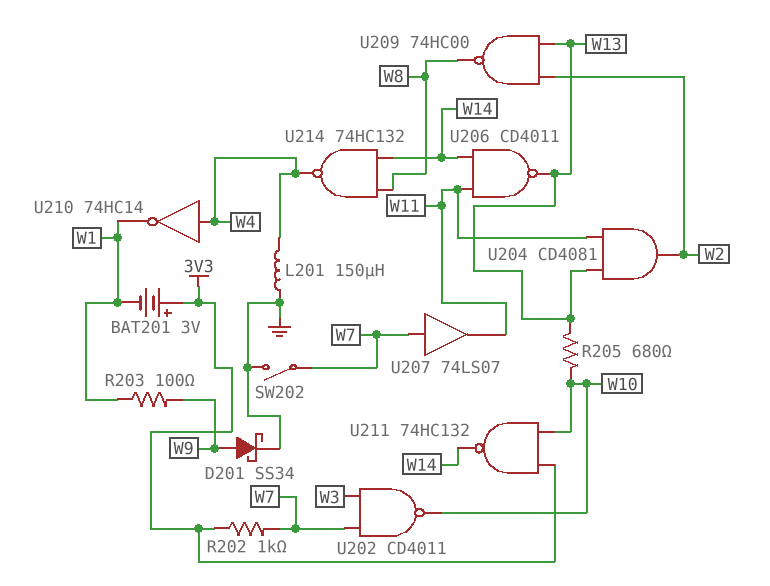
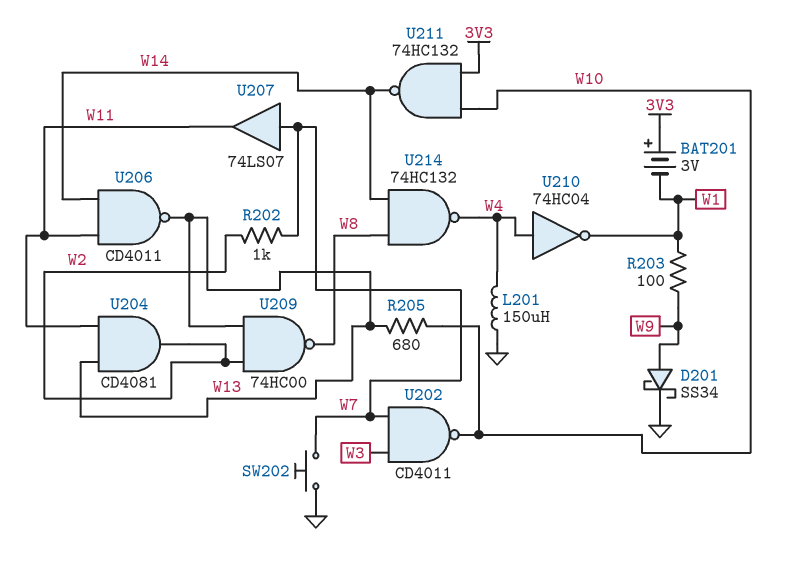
R202: 1k (3V3, W7) -> 1k (W2, W7)
SW202: switch (GND, W7) -> button (GND, W7)
U210: NOT 74HC14 (in W4, out W1) -> NOT 74HC04 (in W4, out W1)

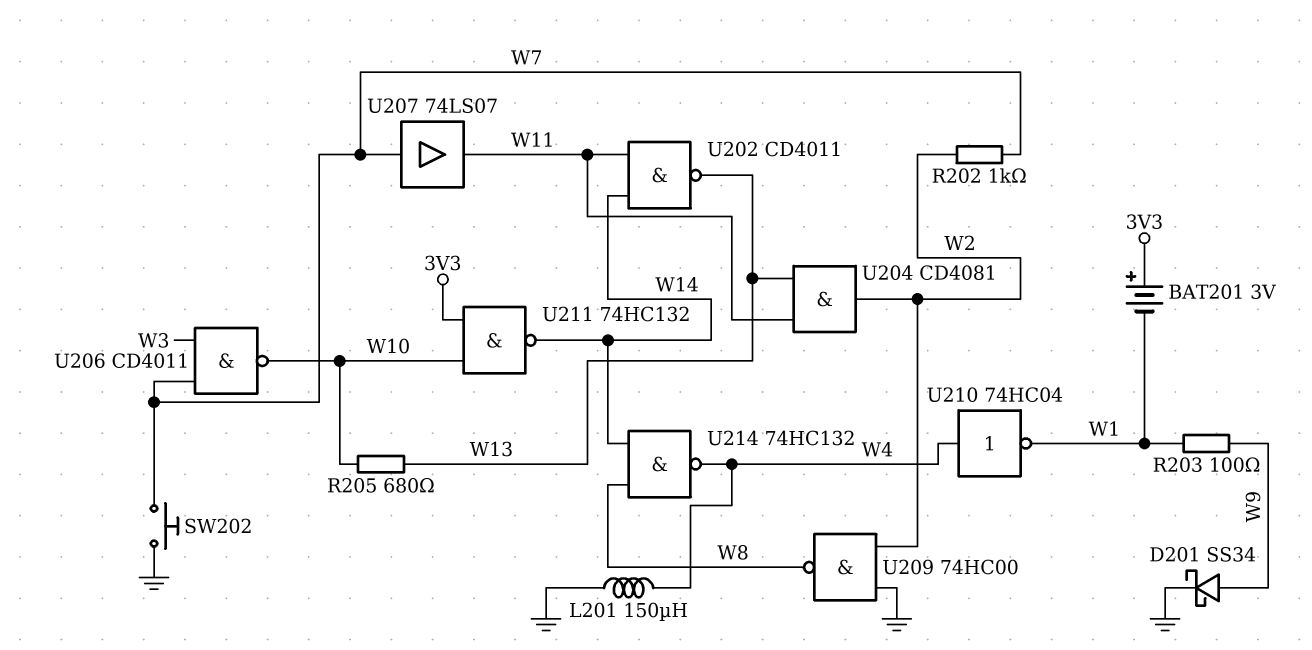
U202: NAND CD4011 (in W3, in W7, out W10) -> NAND CD4011 (in W11, in W14, out W13)
U206: NAND CD4011 (in W11, in W14, out W13) -> NAND CD4011 (in W3, in W7, out W10)
U209: NAND 74HC00 (in W2, in W13, out W8) -> NAND 74HC00 (in GND, in W2, out W8)

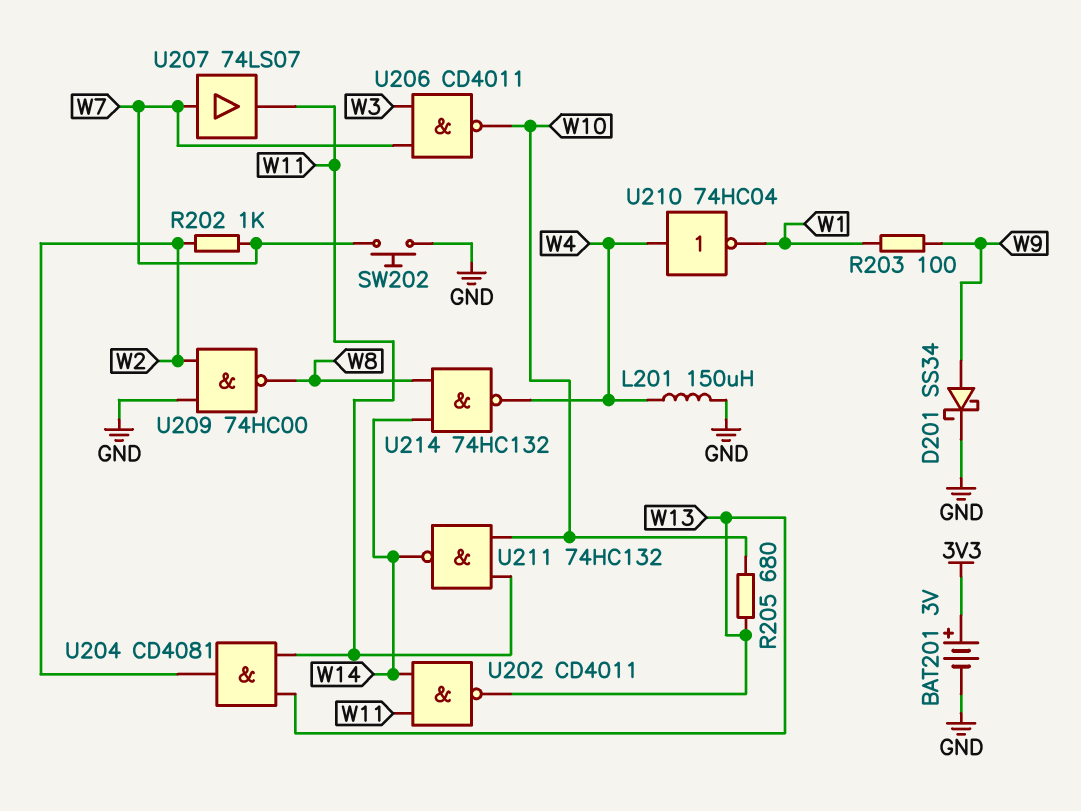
BAT201: 3V (plus 3V3, minus W1) -> 3V (plus 3V3, minus GND)
U211: NAND 74HC132 (in 3V3, in W10, out W14) -> NAND 74HC132 (in W10, in W11, out W14)

